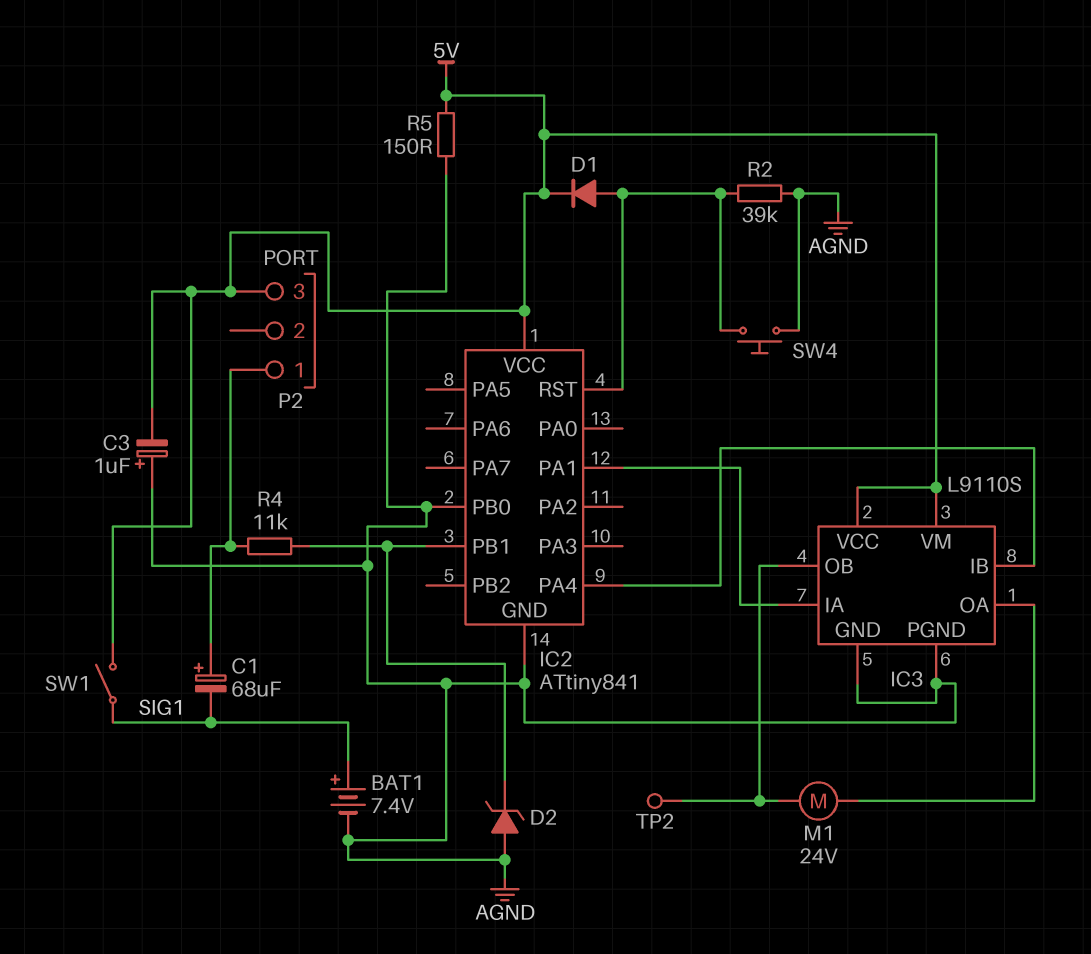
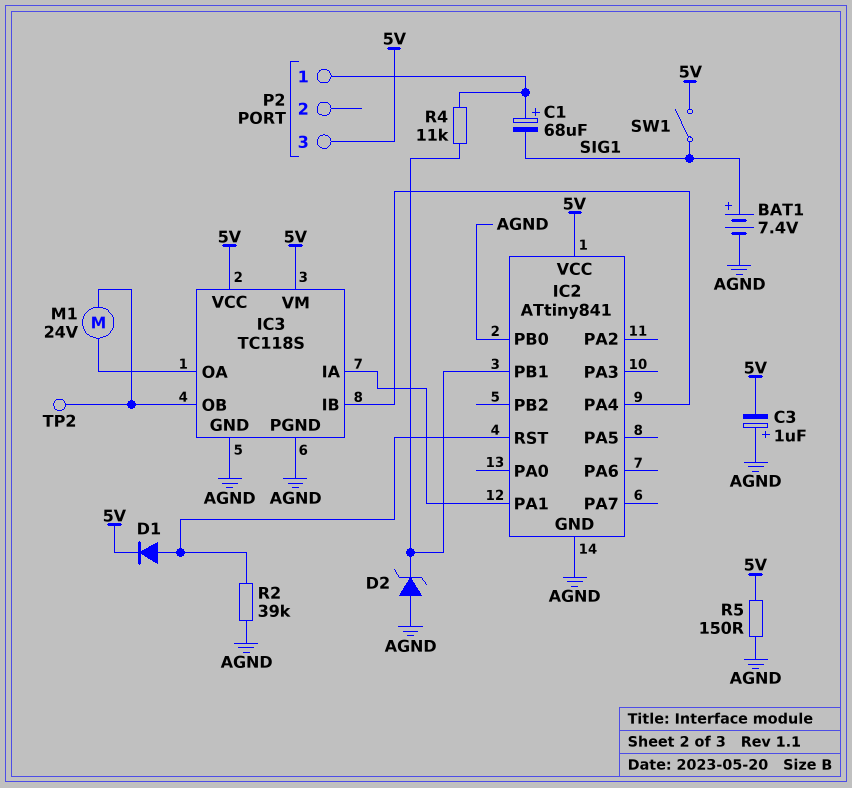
IC3: L9110S -> TC118S
SW4: button (AGND, IC2/RST) -> none

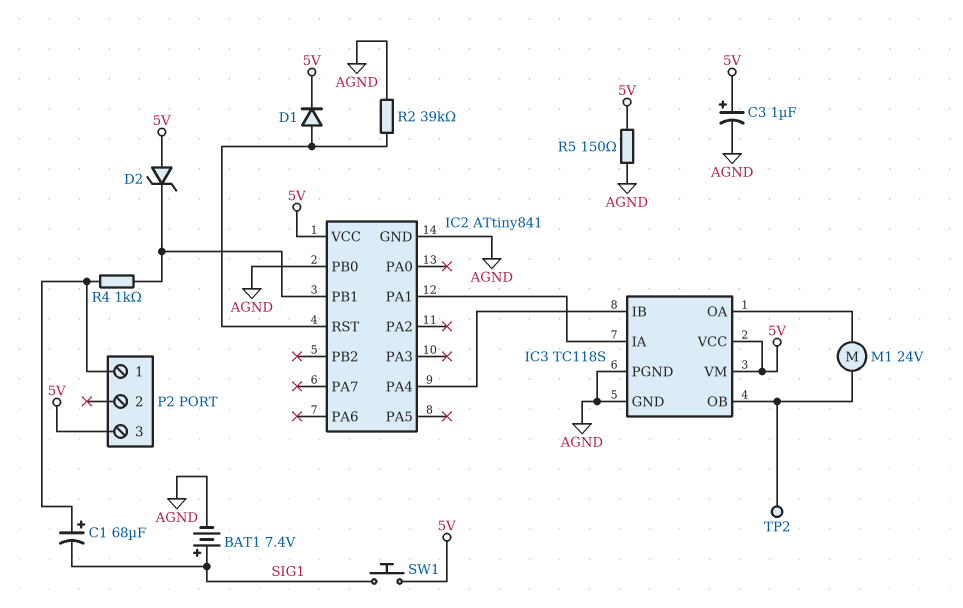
C3: 1uF (plus AGND, minus 5V) -> 1uF (plus 5V, minus AGND)
D2: zener (A AGND, K IC2/PB1) -> zener (A 5V, K IC2/PB1)
R4: 11k (IC2/PB1, P2/1) -> 1k (IC2/PB1, P2/1)
SW1: switch (5V, SIG1) -> button (5V, SIG1)

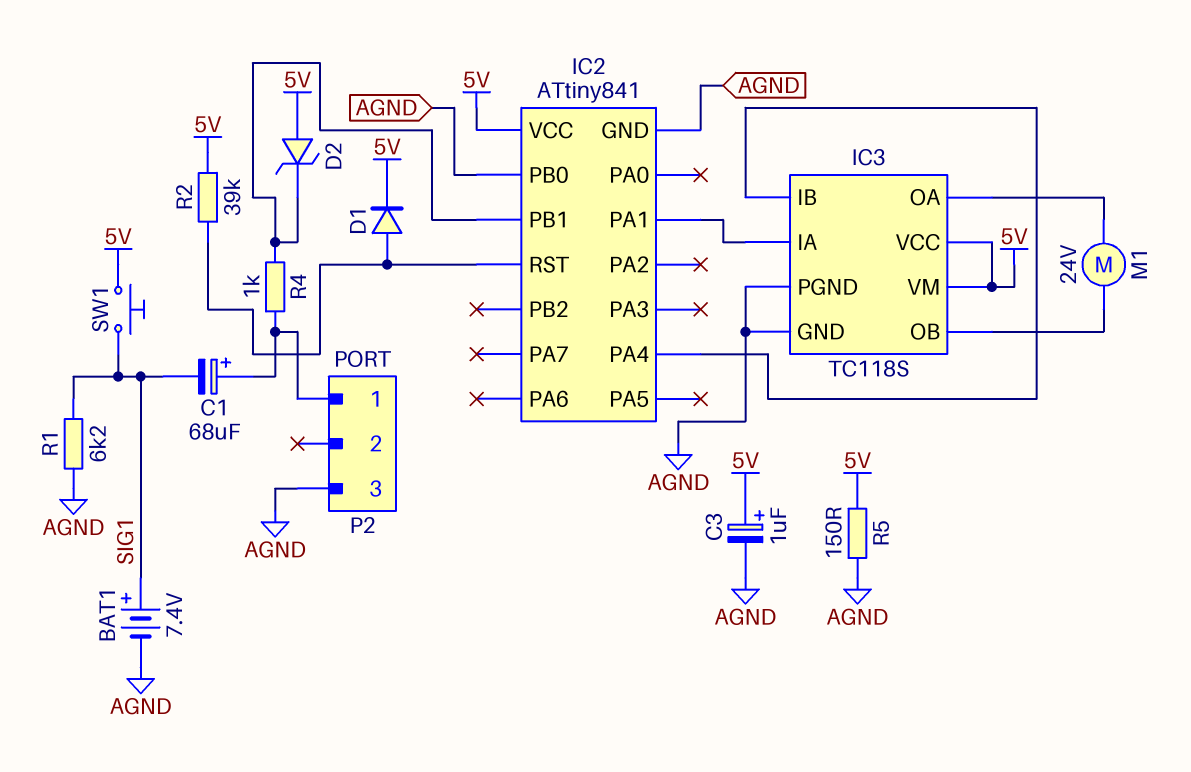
P2 pin 3: 5V -> AGND
R1: none -> 6.2k (AGND, SIG1)
R2: 39k (AGND, IC2/RST) -> 39k (5V, IC2/RST)
TP2: test point (IC3/OB) -> none

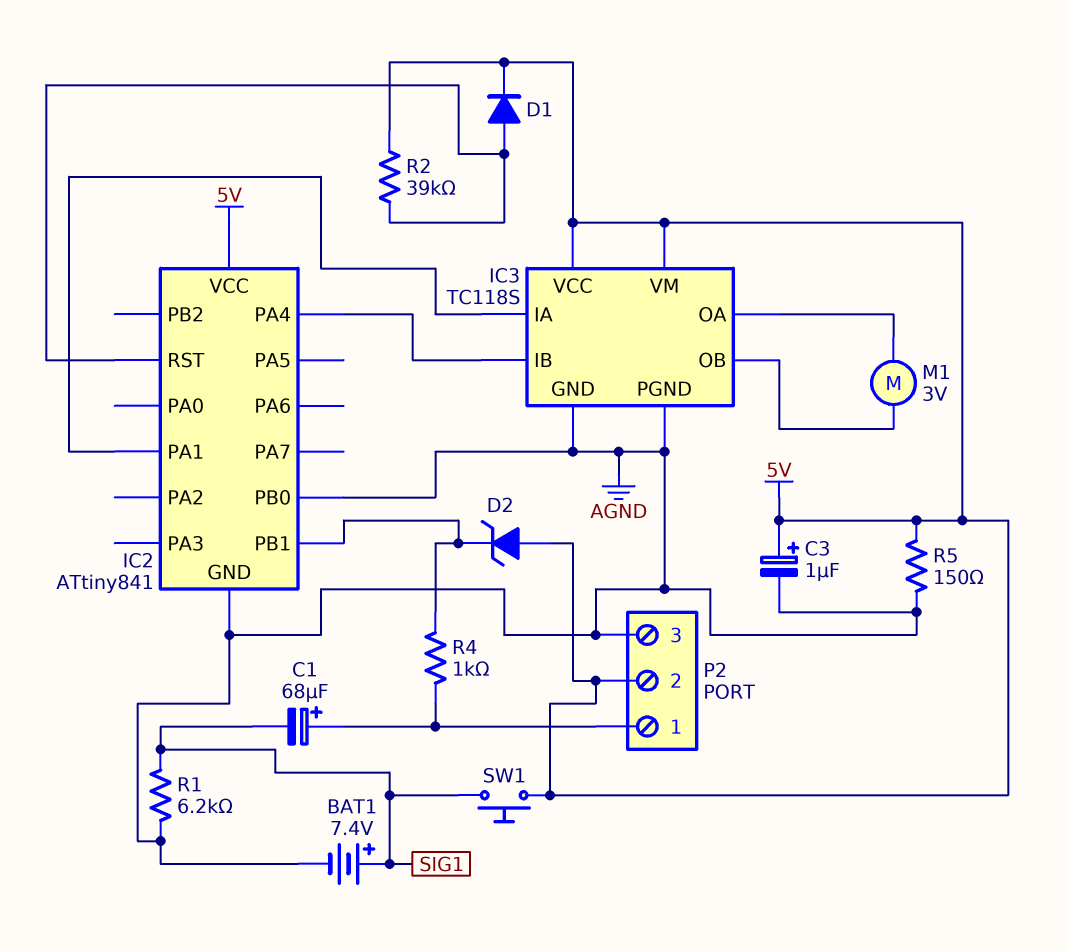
M1: motor 24V (IC3/OA, IC3/OB) -> motor 3V (IC3/OA, IC3/OB)
P2 pin 2: none -> 5V

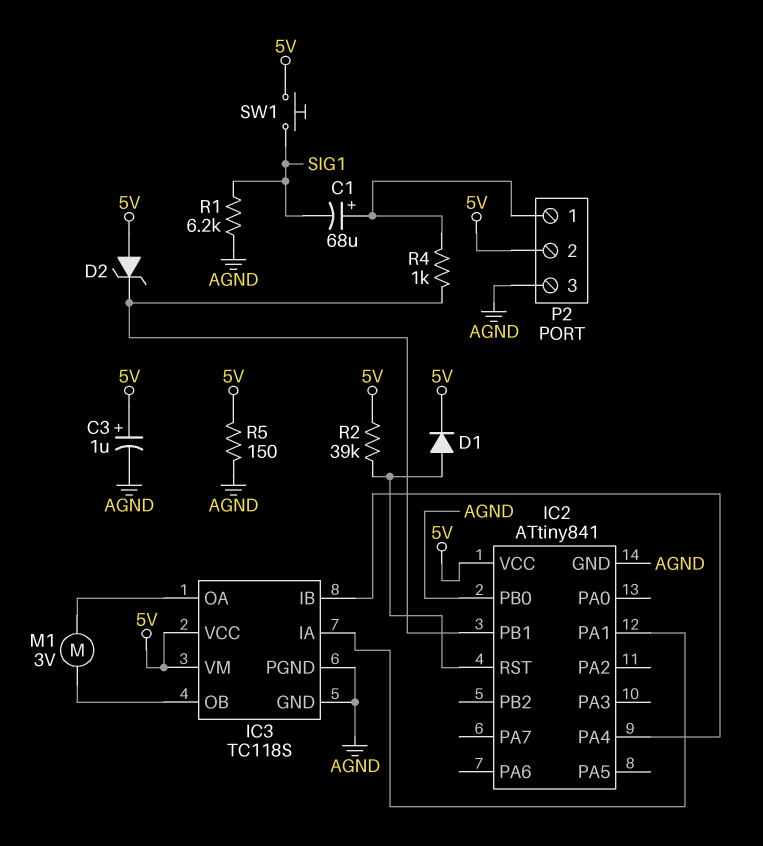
BAT1: 7.4V (plus SIG1, minus AGND) -> none

